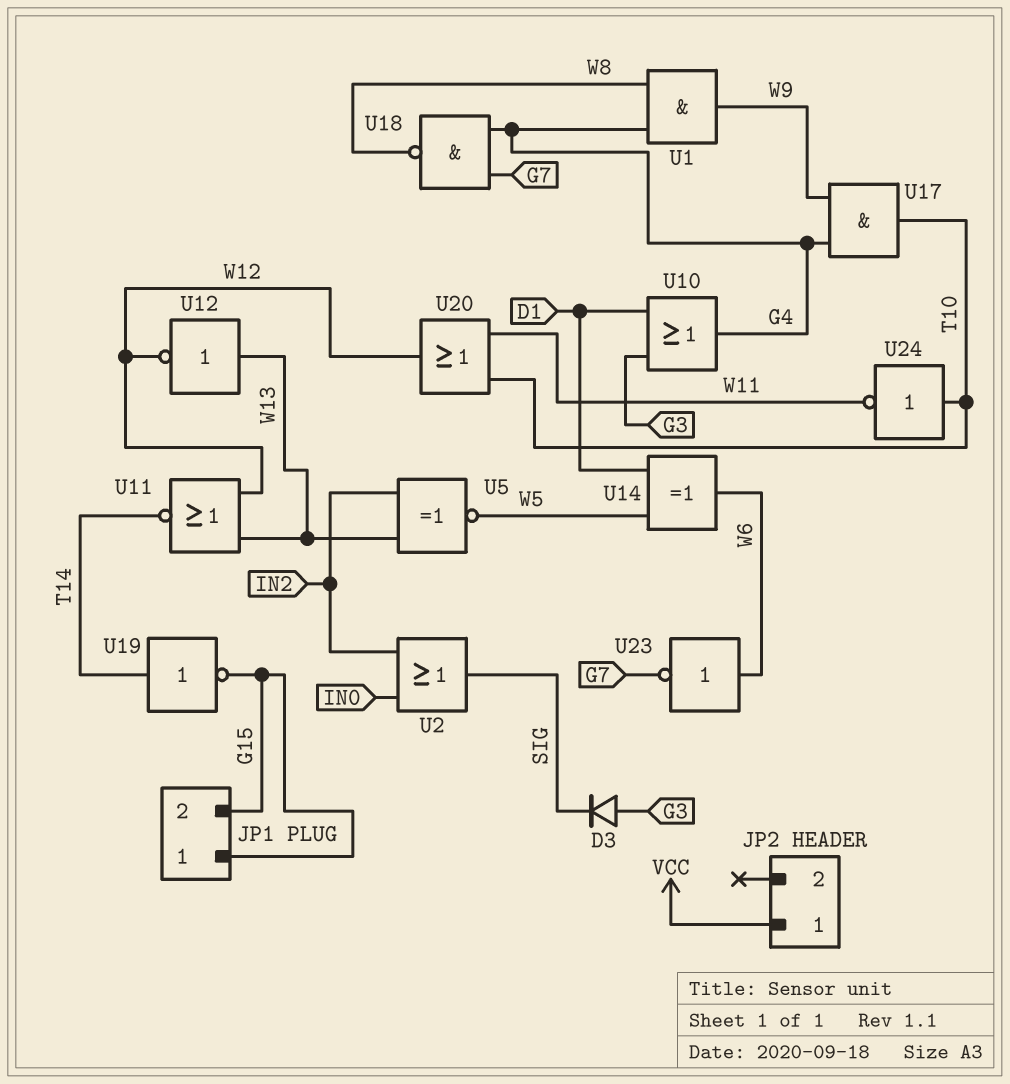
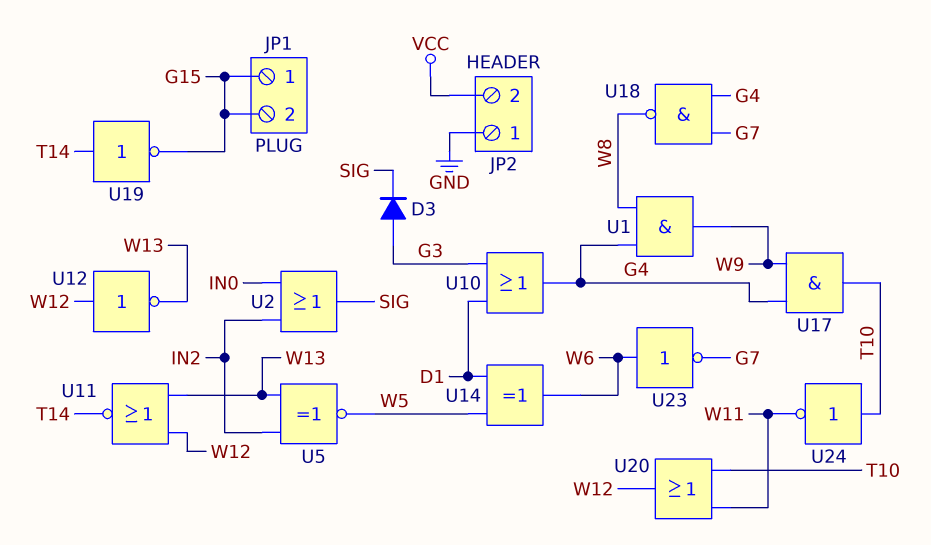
JP2 pin 1: VCC -> GND
JP2 pin 2: none -> VCC
U12: NOT (in W13, out W12) -> NOT (in W12, out W13)

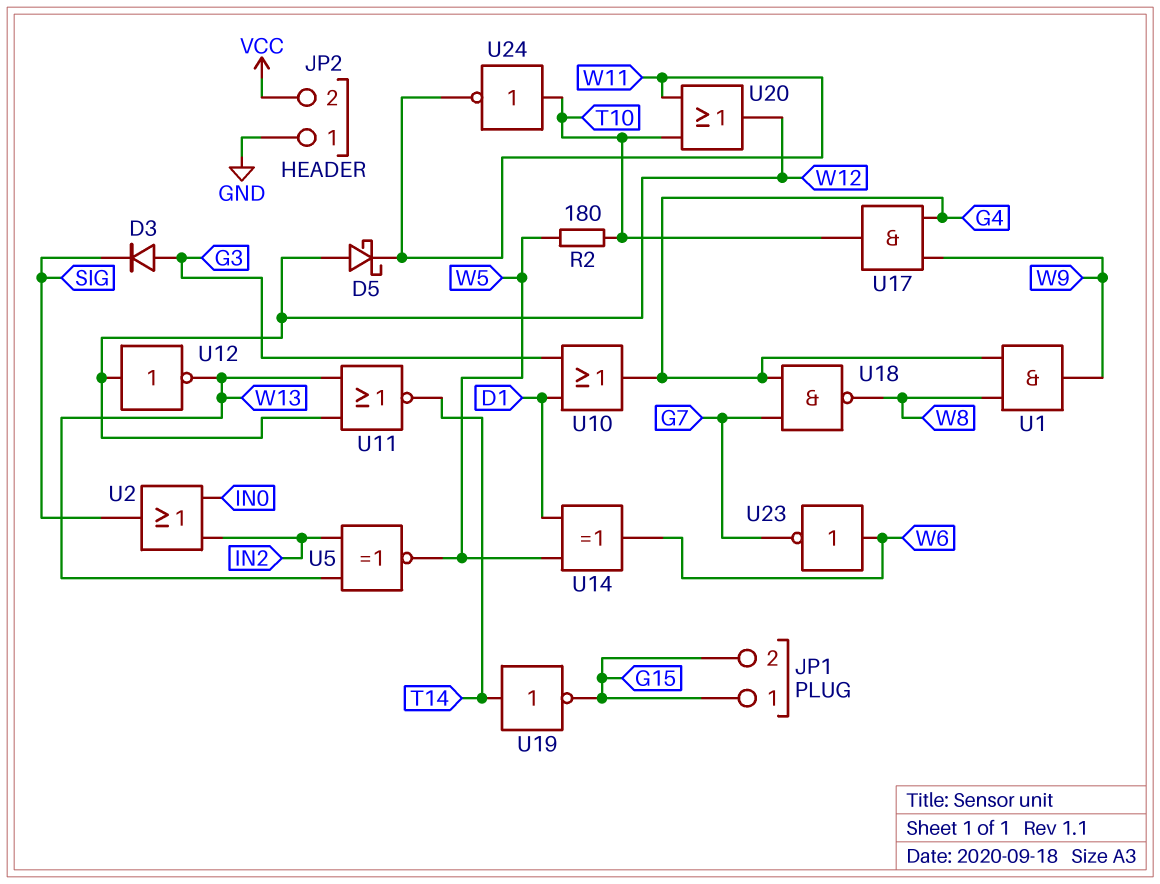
D5: none -> schottky (A W12, K W11)
R2: none -> 180 (T10, W5)

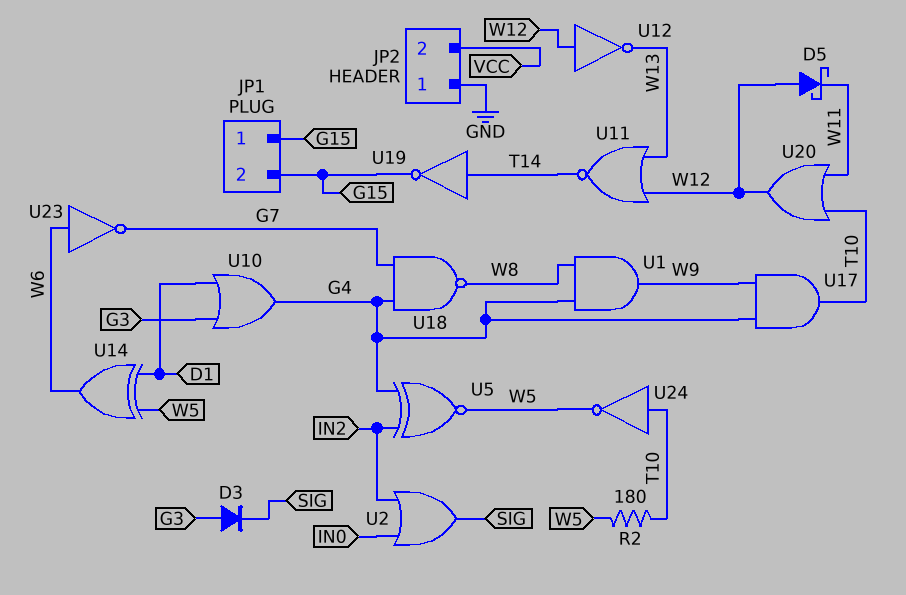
U5: XNOR (in IN2, in W13, out W5) -> XNOR (in G4, in IN2, out W5)
U24: NOT (in T10, out W11) -> NOT (in T10, out W5)

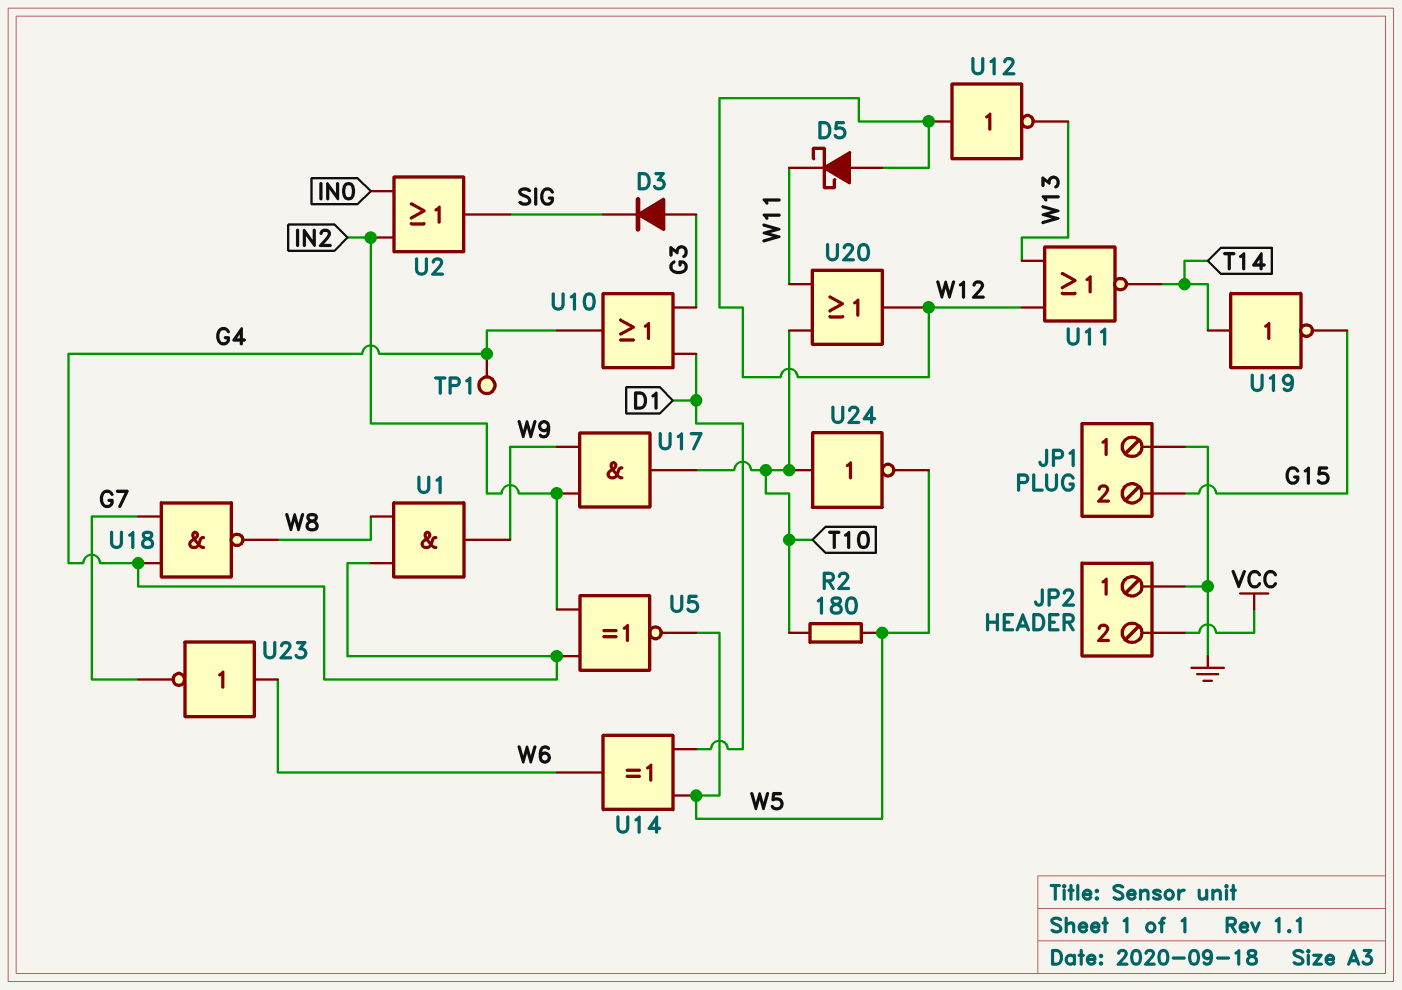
JP1 pin 1: G15 -> GND
TP1: none -> test point (G4)
U17: AND (in G4, in W9, out T10) -> AND (in IN2, in W9, out T10)

